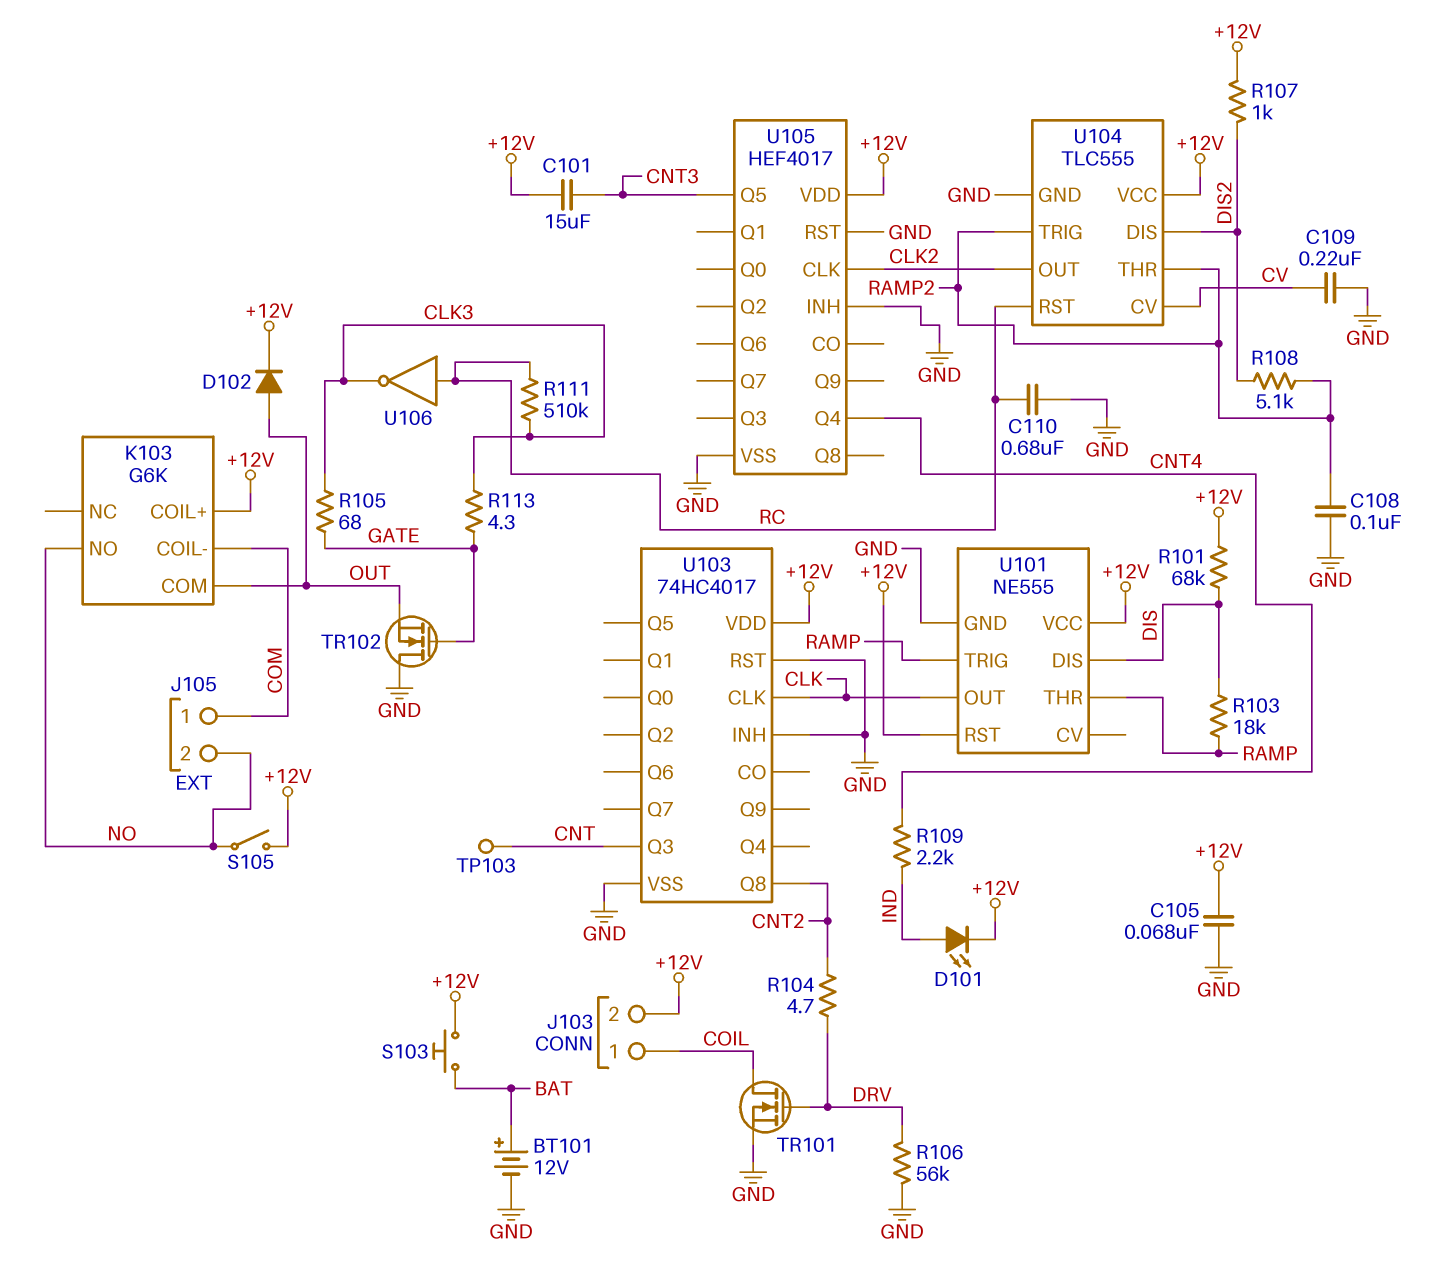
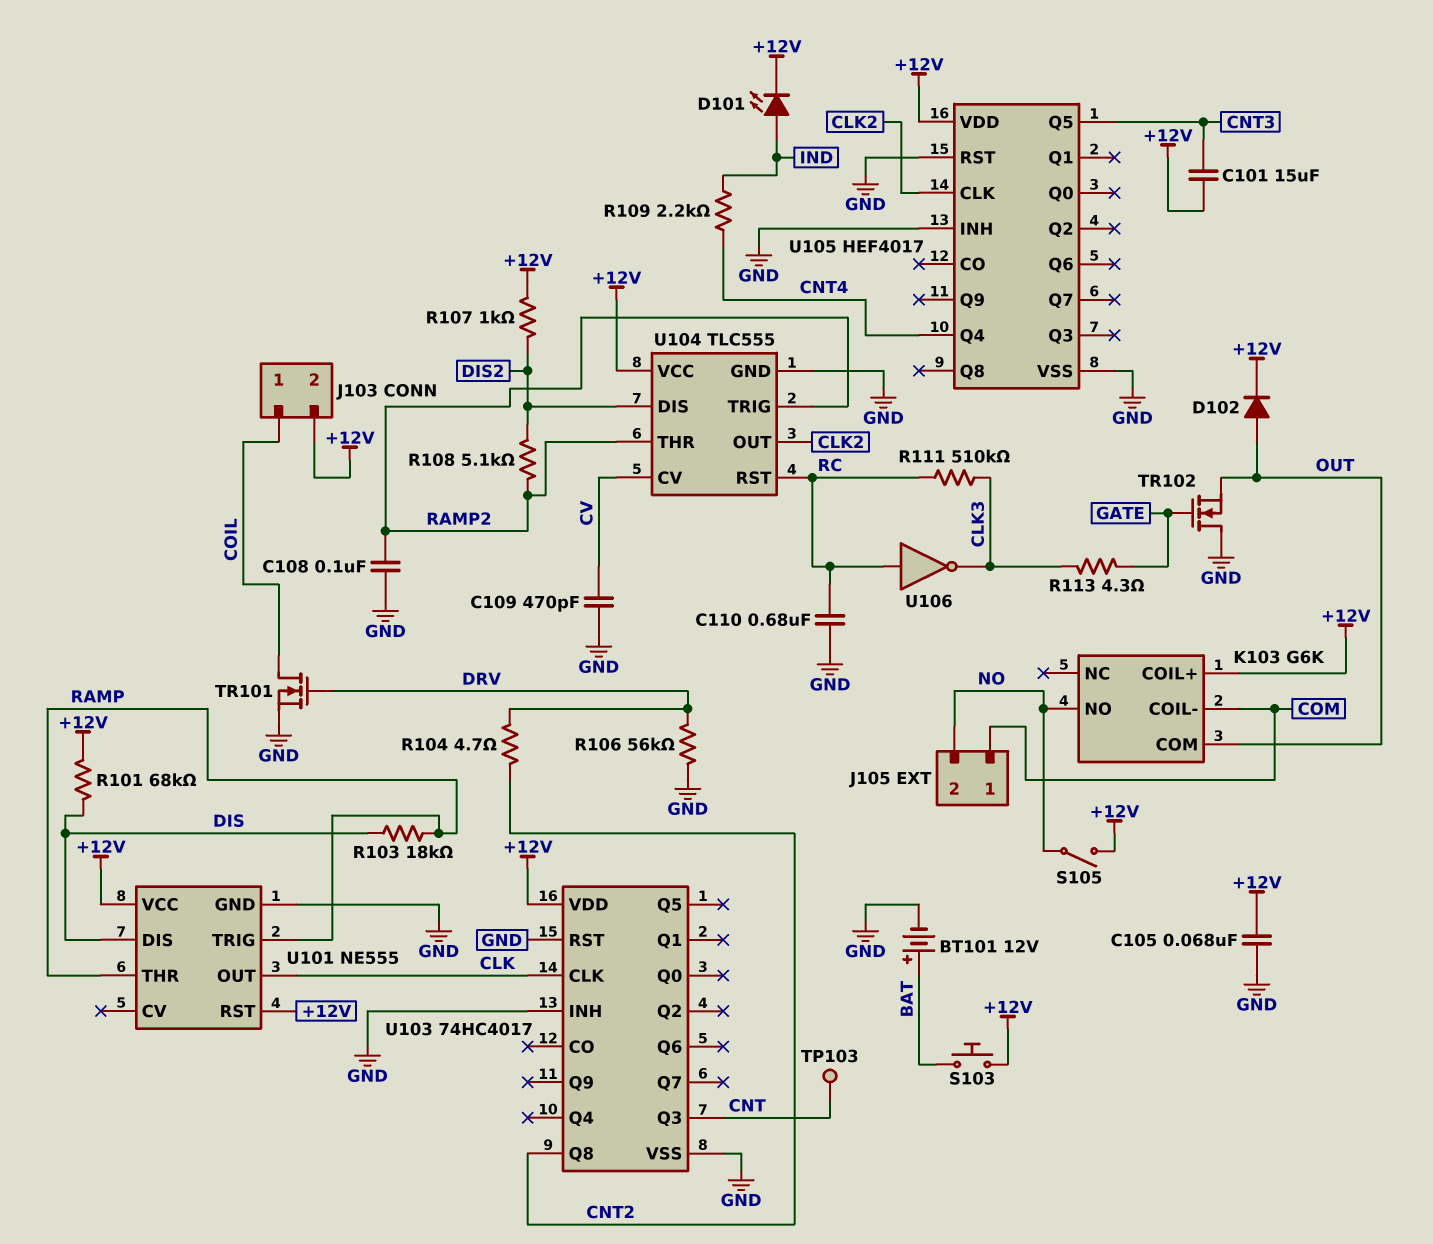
C109: 220nF (CV, GND) -> 470pF (CV, GND)
R105: 68 (CLK3, GATE) -> none

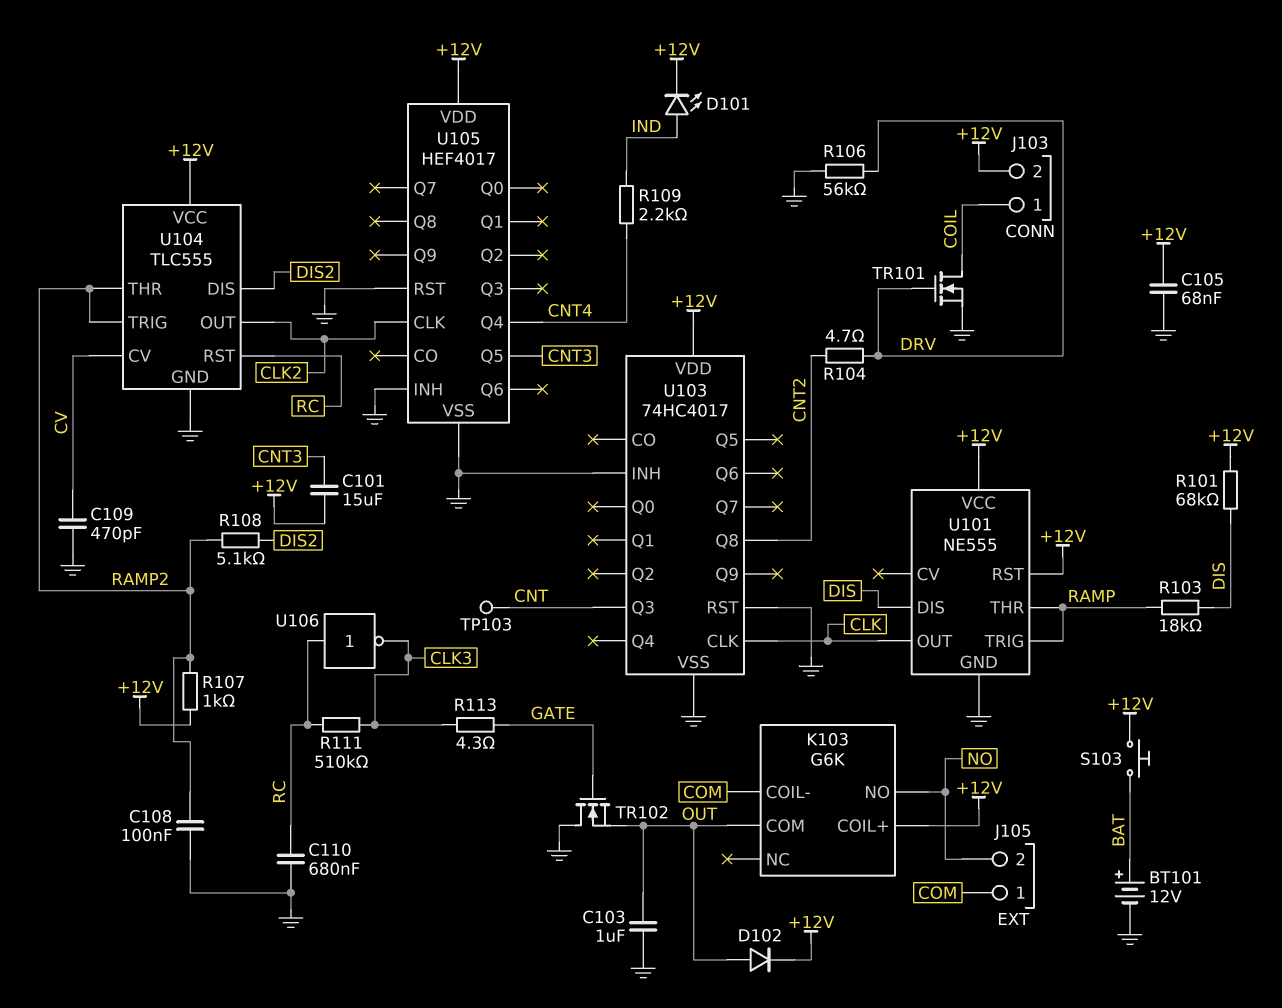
C103: none -> 1uF (GND, OUT)
R107: 1k (+12V, DIS2) -> 1k (+12V, RAMP2)
S105: switch (+12V, NO) -> none

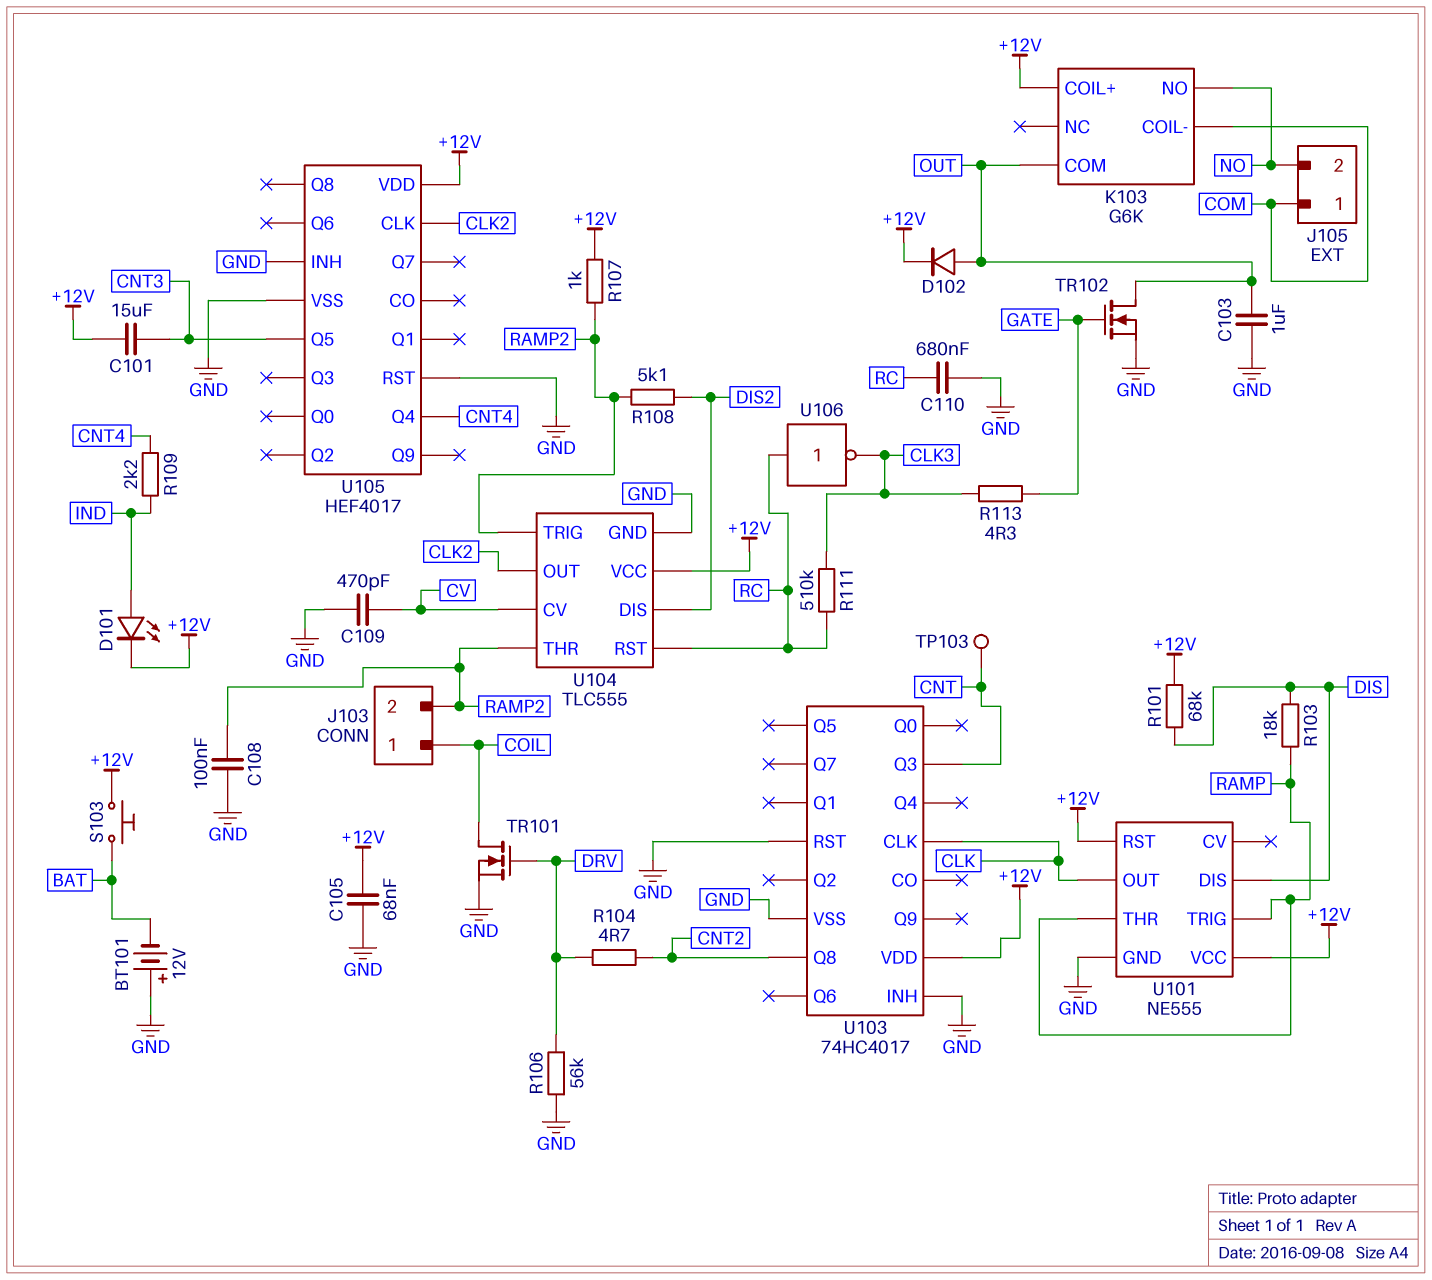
BT101: 12V (plus BAT, minus GND) -> 12V (plus GND, minus BAT)
J103 pin 2: +12V -> RAMP2
TR102: NMOS (G GATE, D GND, S OUT) -> NMOS (G GATE, D OUT, S GND)

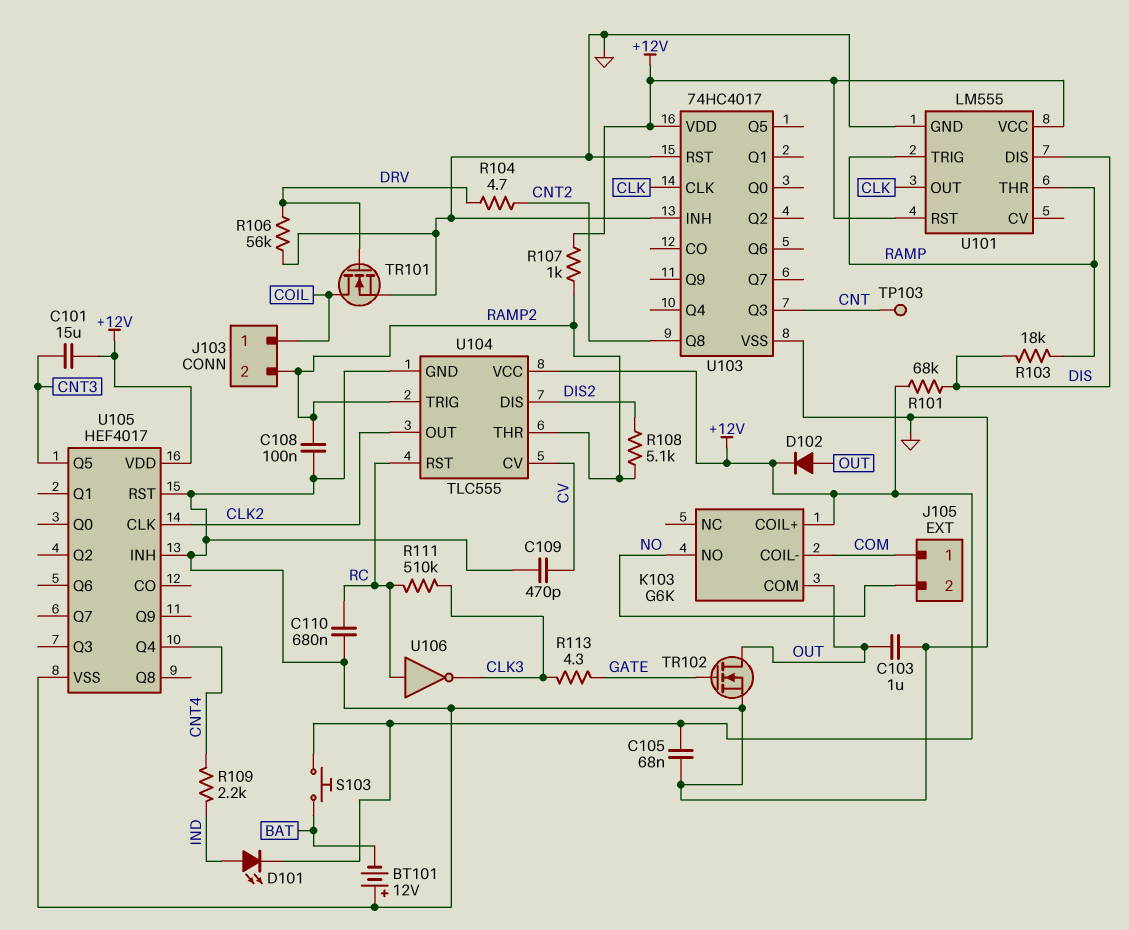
U101: NE555 -> LM555

